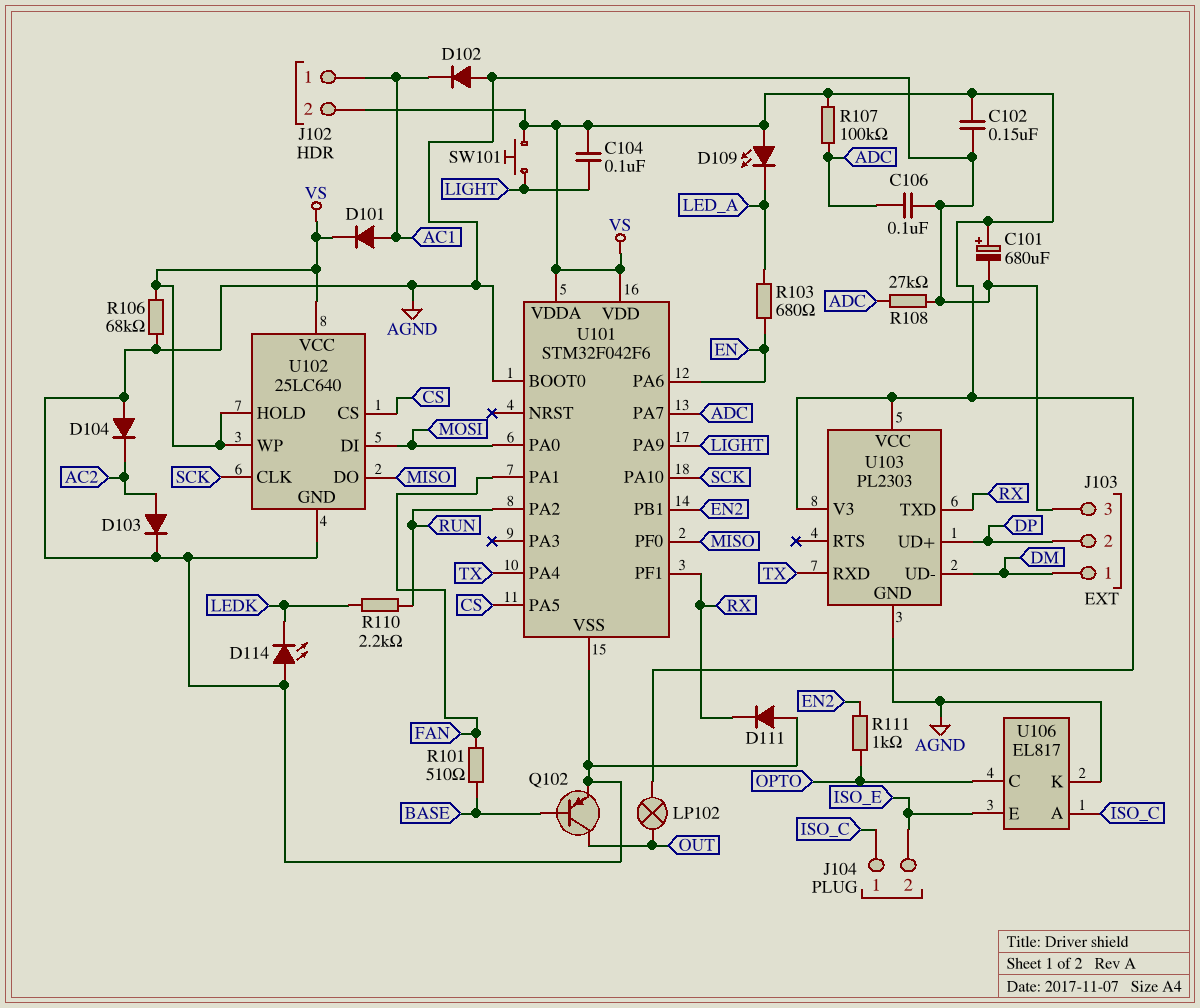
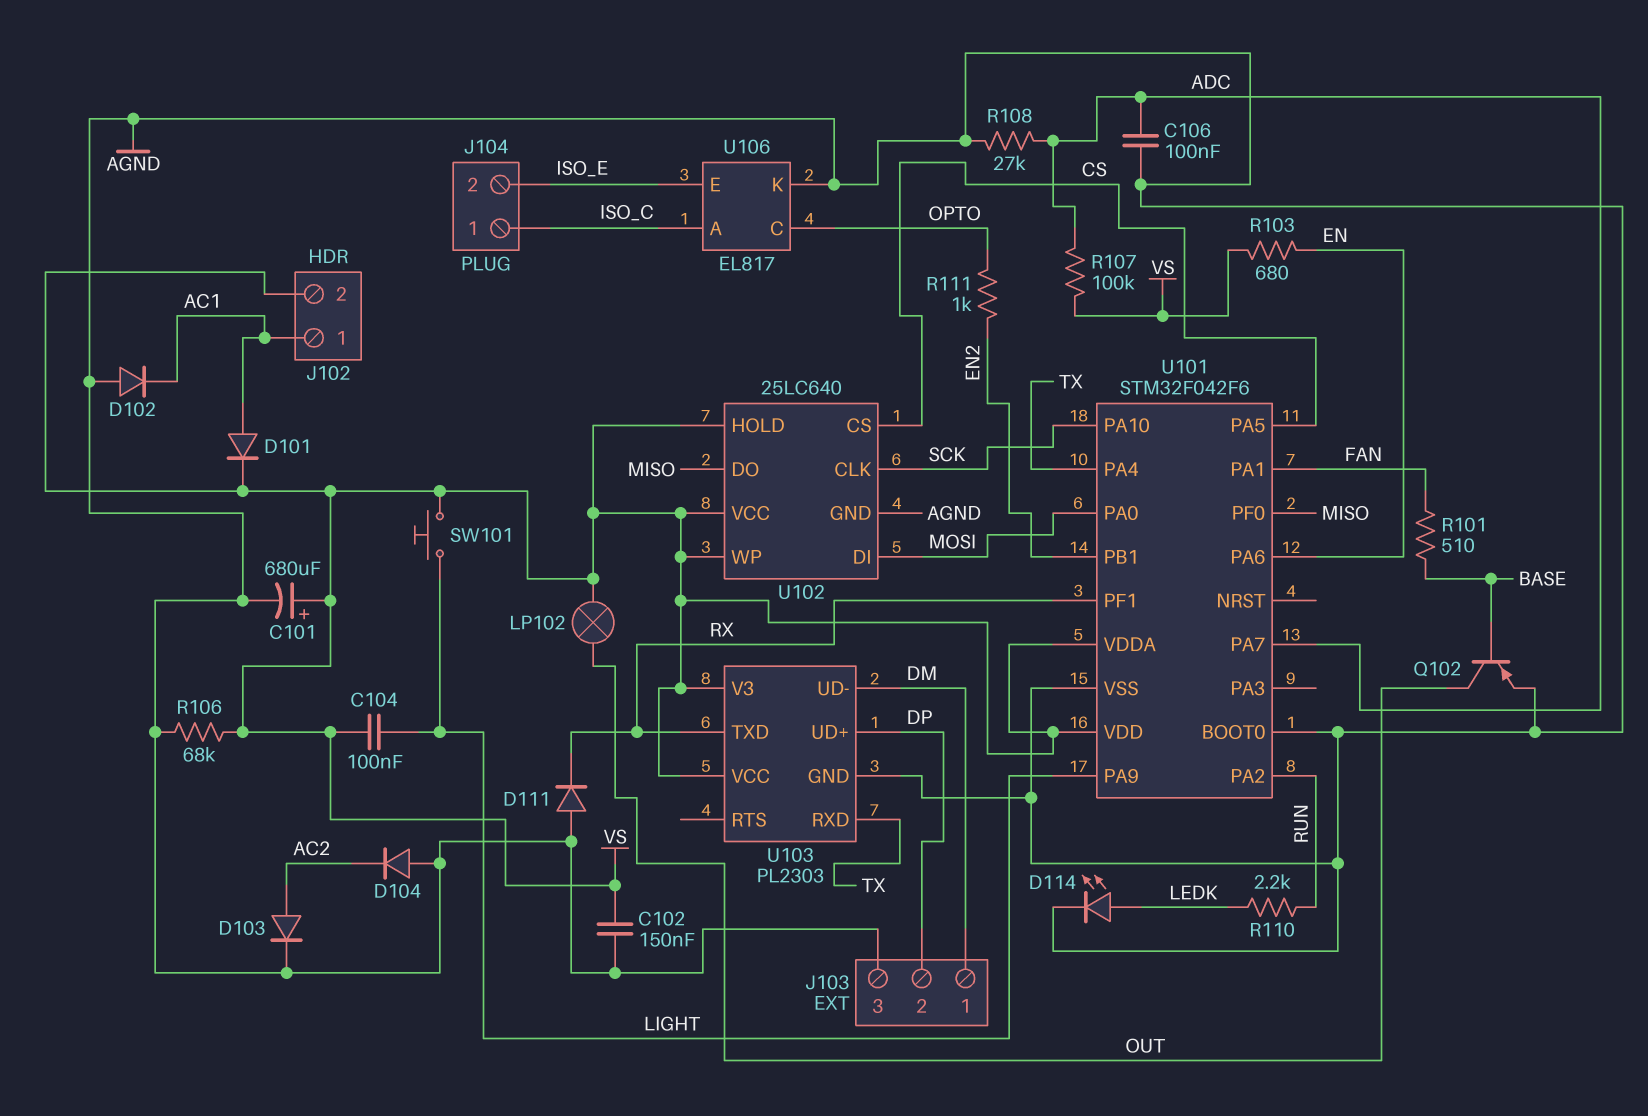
D109: LED (A VS, K LED_A) -> none
D114: LED (A AGND, K LEDK) -> LED (A LEDK, K AGND)
R103: 680 (EN, LED_A) -> 680 (EN, VS)

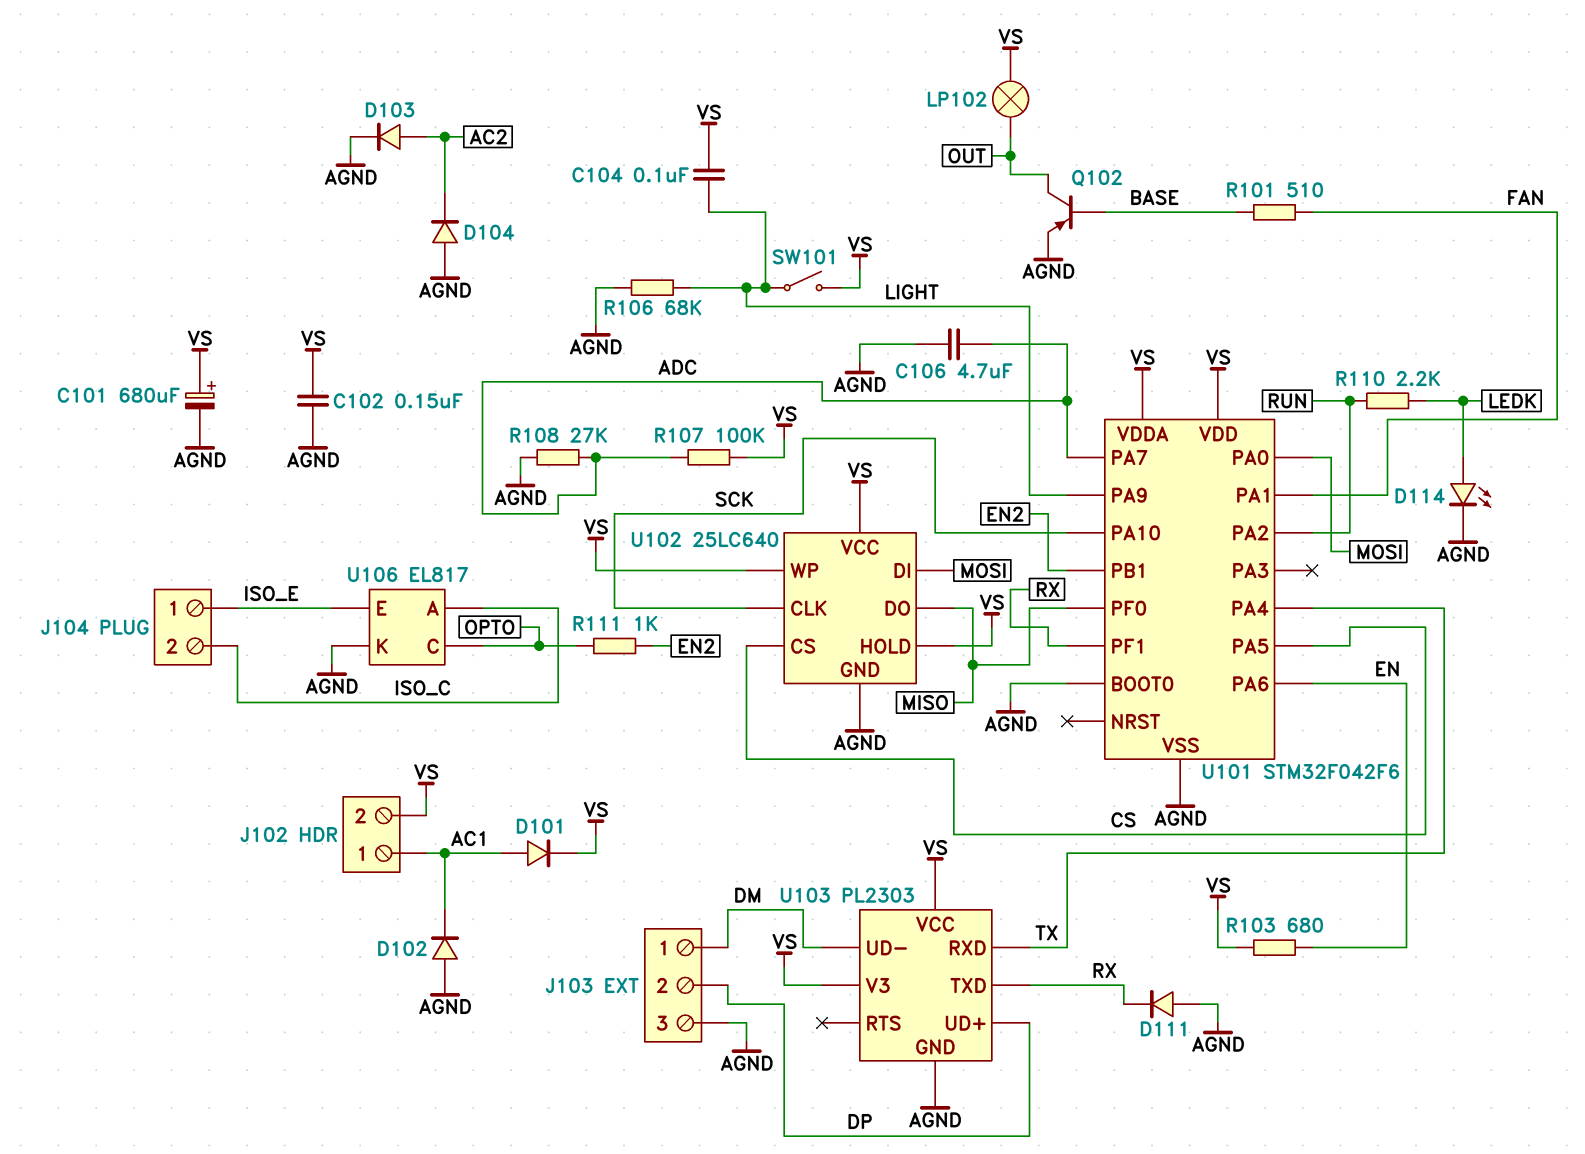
C106: 100nF (ADC, AGND) -> 4.7uF (ADC, AGND)
J104 pin 1: ISO_C -> ISO_E
J104 pin 2: ISO_E -> ISO_C
R106: 68k (AGND, VS) -> 68k (AGND, LIGHT)
SW101: button (LIGHT, VS) -> switch (LIGHT, VS)

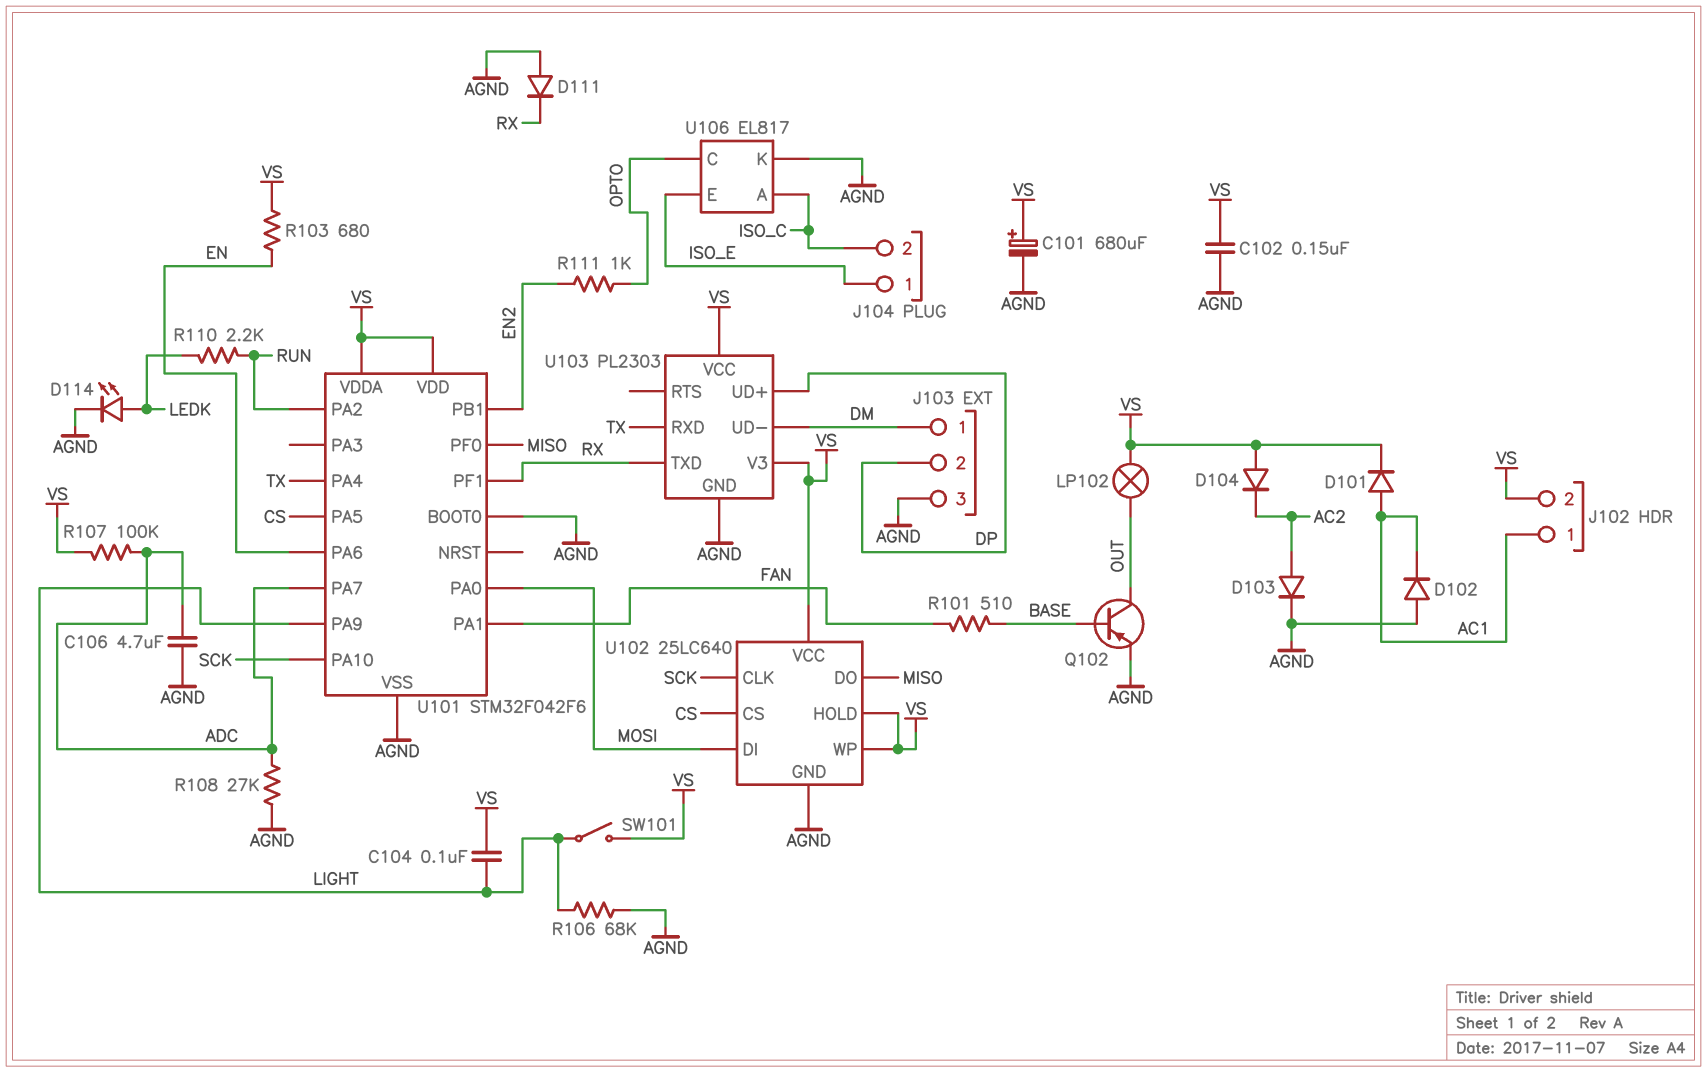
D104: diode (A AGND, K AC2) -> diode (A VS, K AC2)

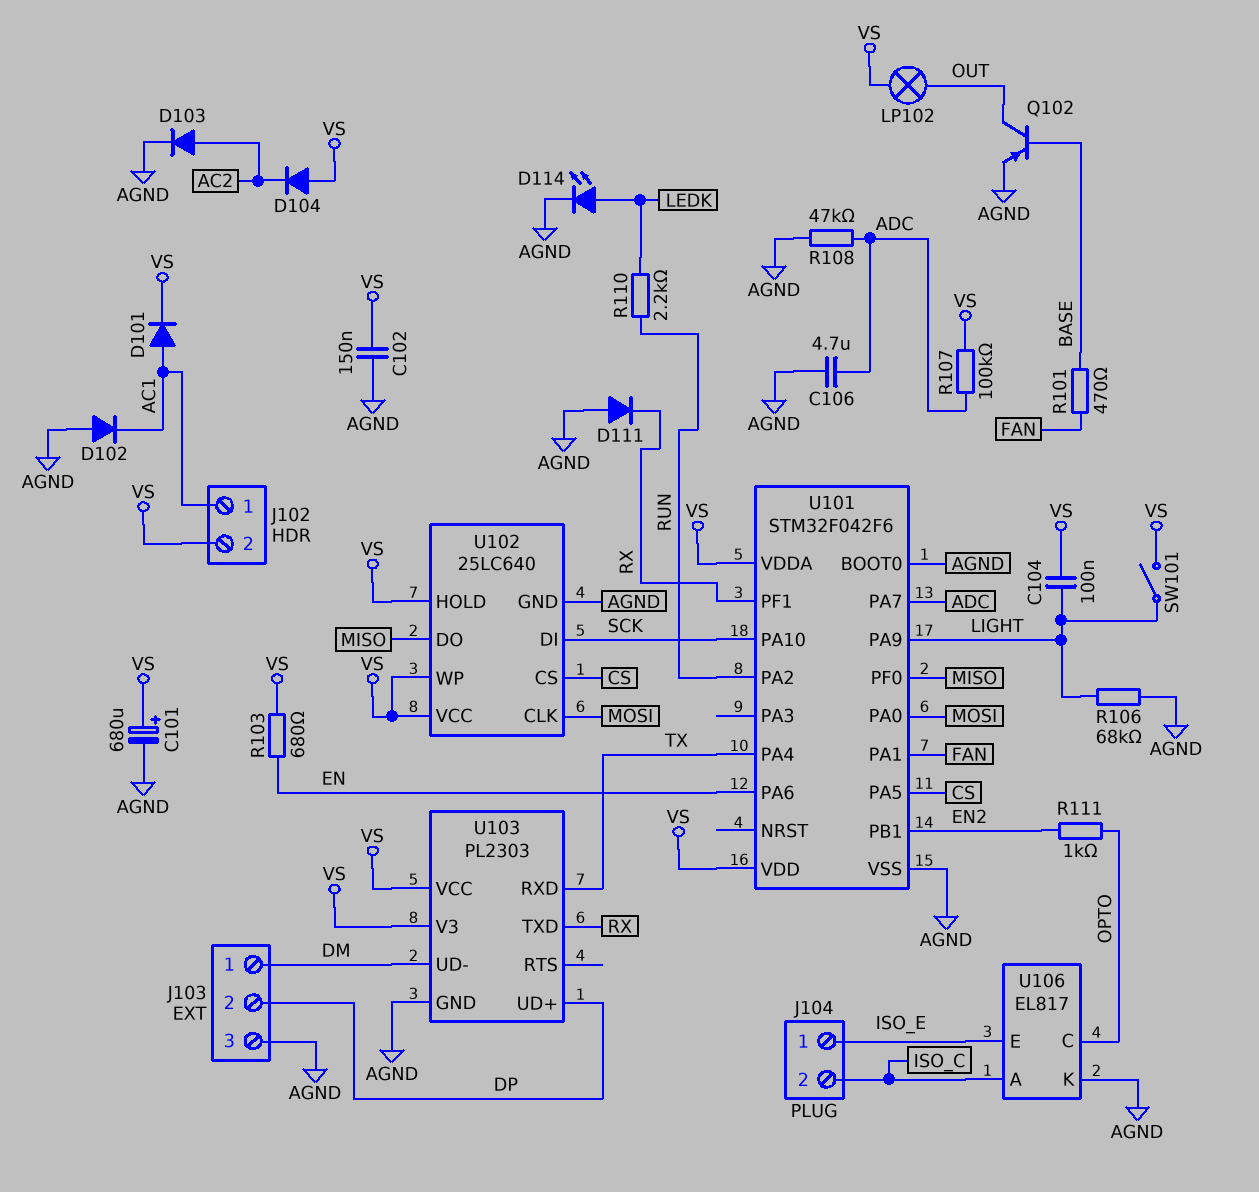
R101: 510 (BASE, FAN) -> 470 (BASE, FAN)
R108: 27k (ADC, AGND) -> 47k (ADC, AGND)
U102 pin CLK: SCK -> MOSI
U102 pin DI: MOSI -> SCK

